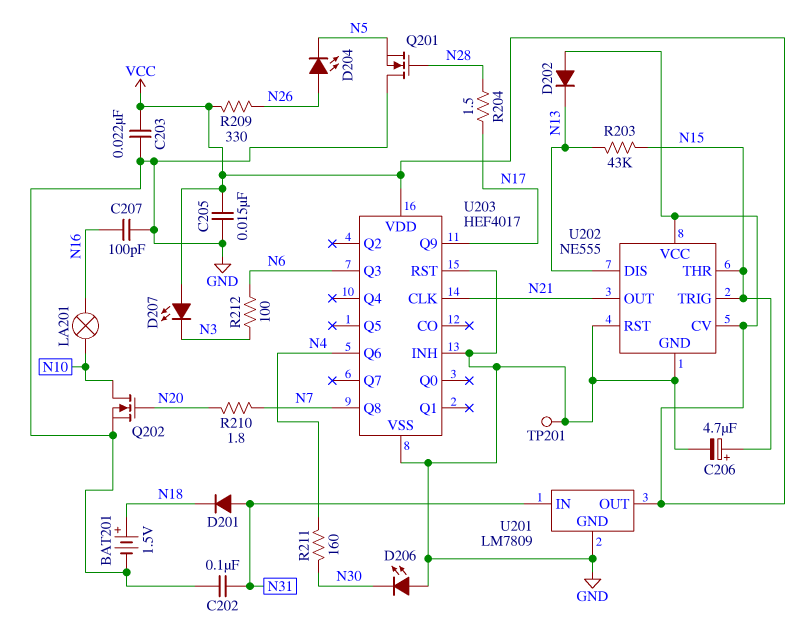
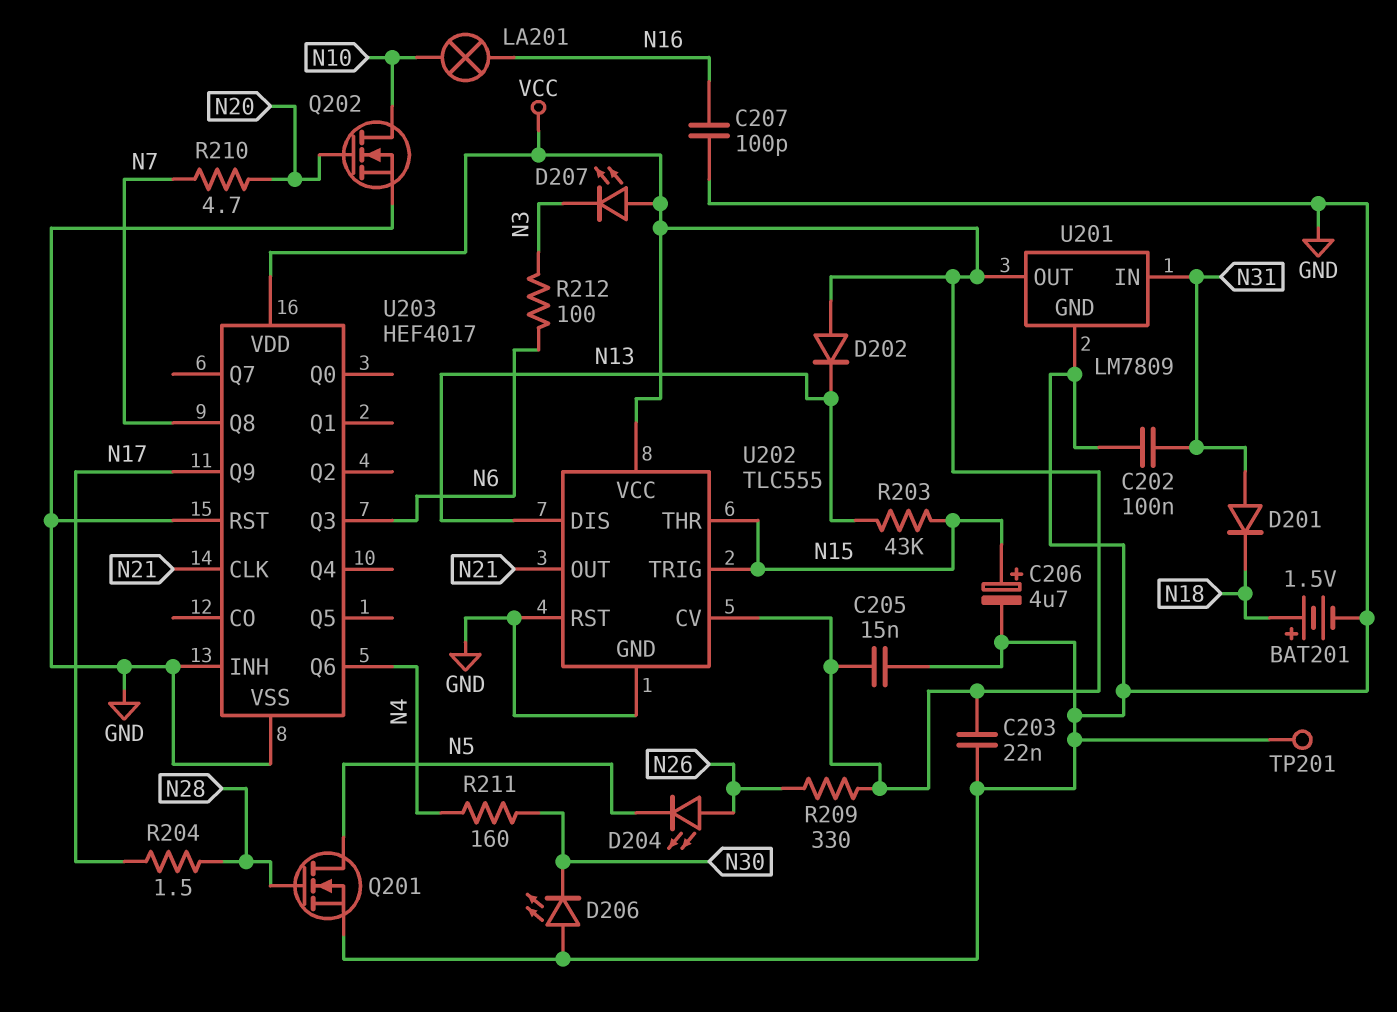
Q201: NMOS (G N28, D GND, S N5) -> NMOS (G N28, D N5, S GND)
R210: 1.8 (N7, N20) -> 4.7 (N7, N20)
U202: NE555 -> TLC555

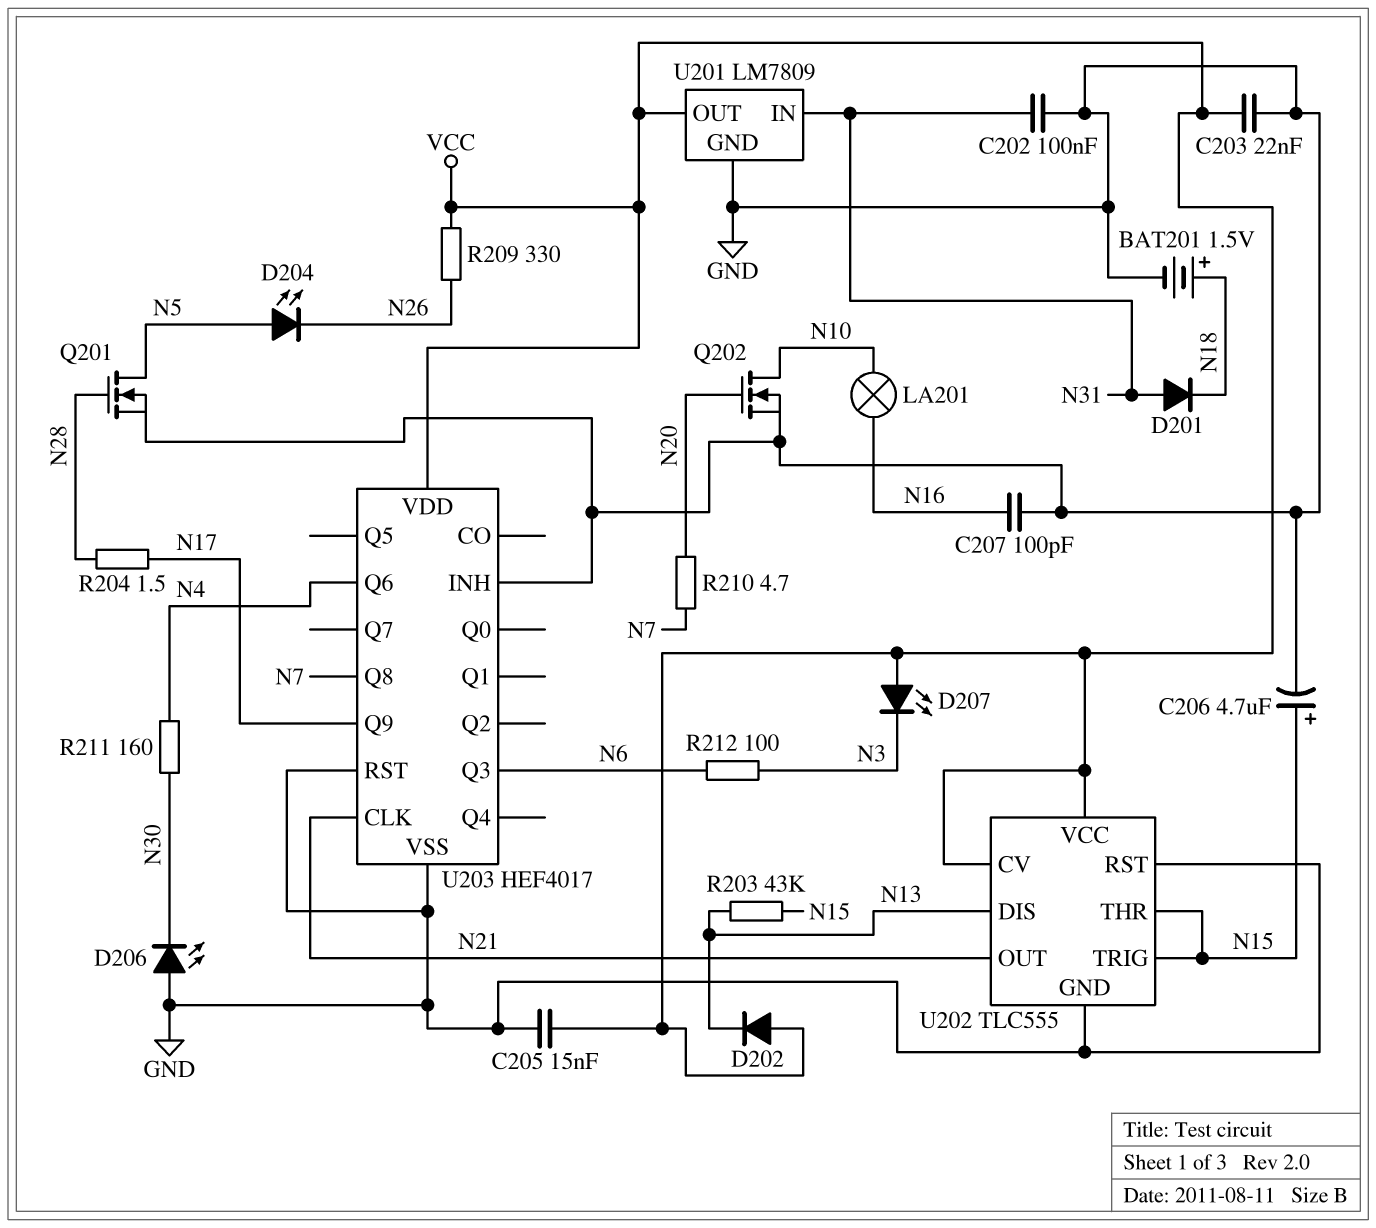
D204: LED (A N26, K N5) -> LED (A N5, K N26)
TP201: test point (GND) -> none

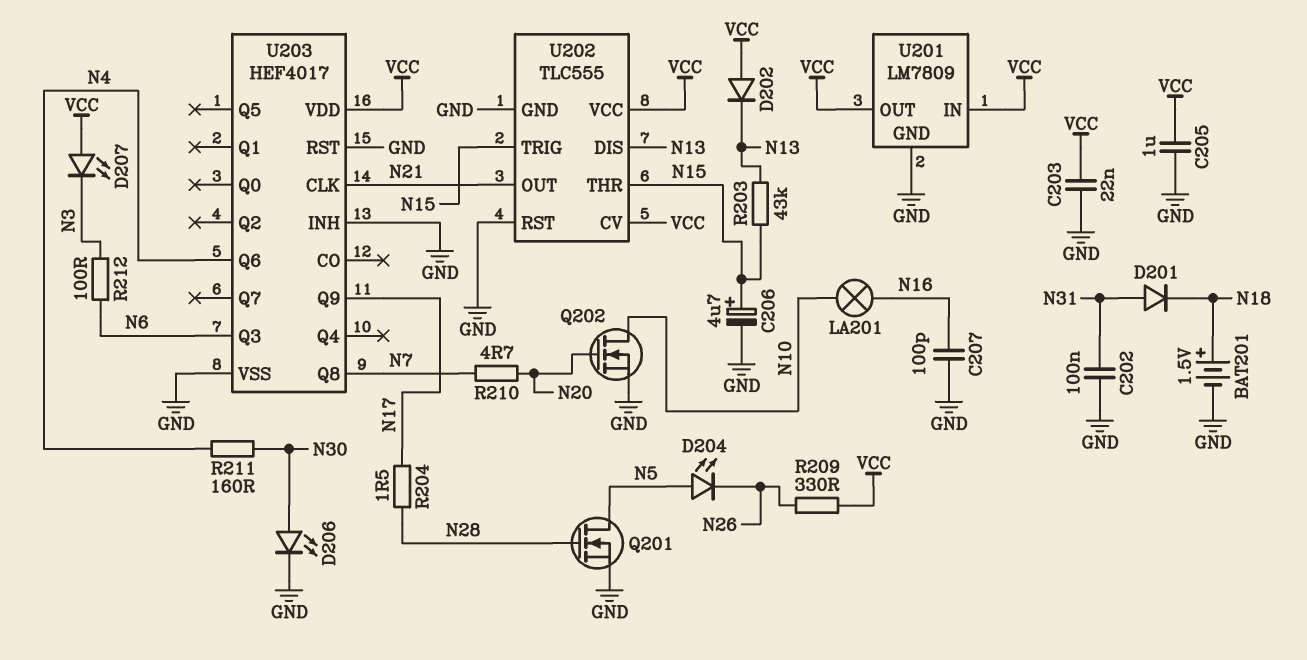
C205: 15nF (GND, VCC) -> 1uF (GND, VCC)
D206: LED (A GND, K N30) -> LED (A N30, K GND)
U201 pin IN: N31 -> VCC

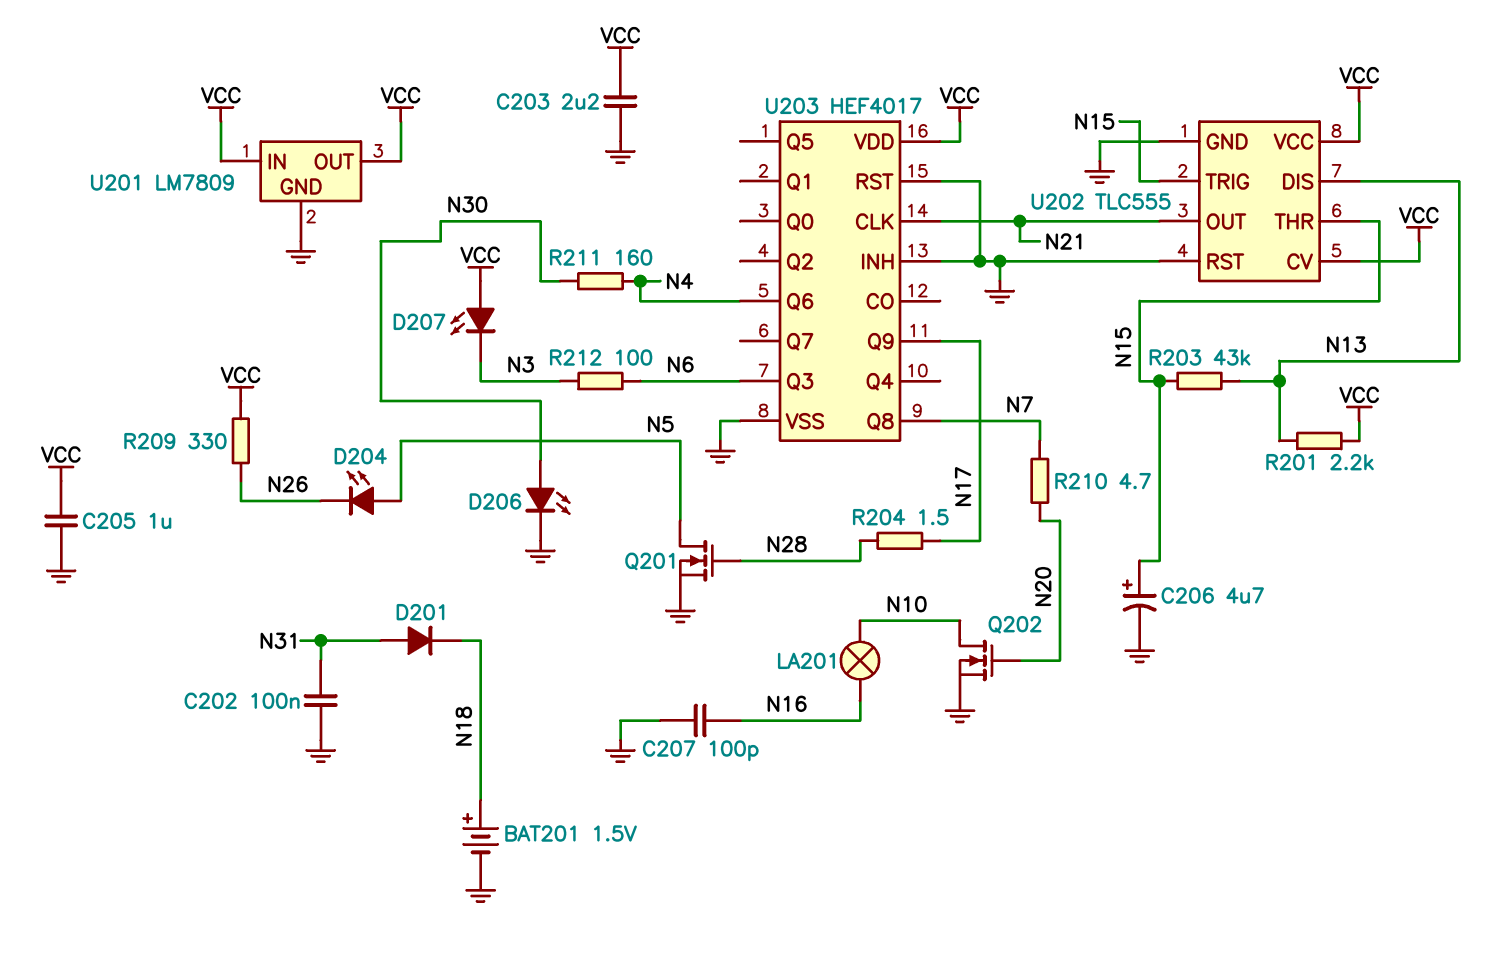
C203: 22nF (GND, VCC) -> 2.2uF (GND, VCC)
D202: diode (A VCC, K N13) -> none
R201: none -> 2.2k (N13, VCC)

